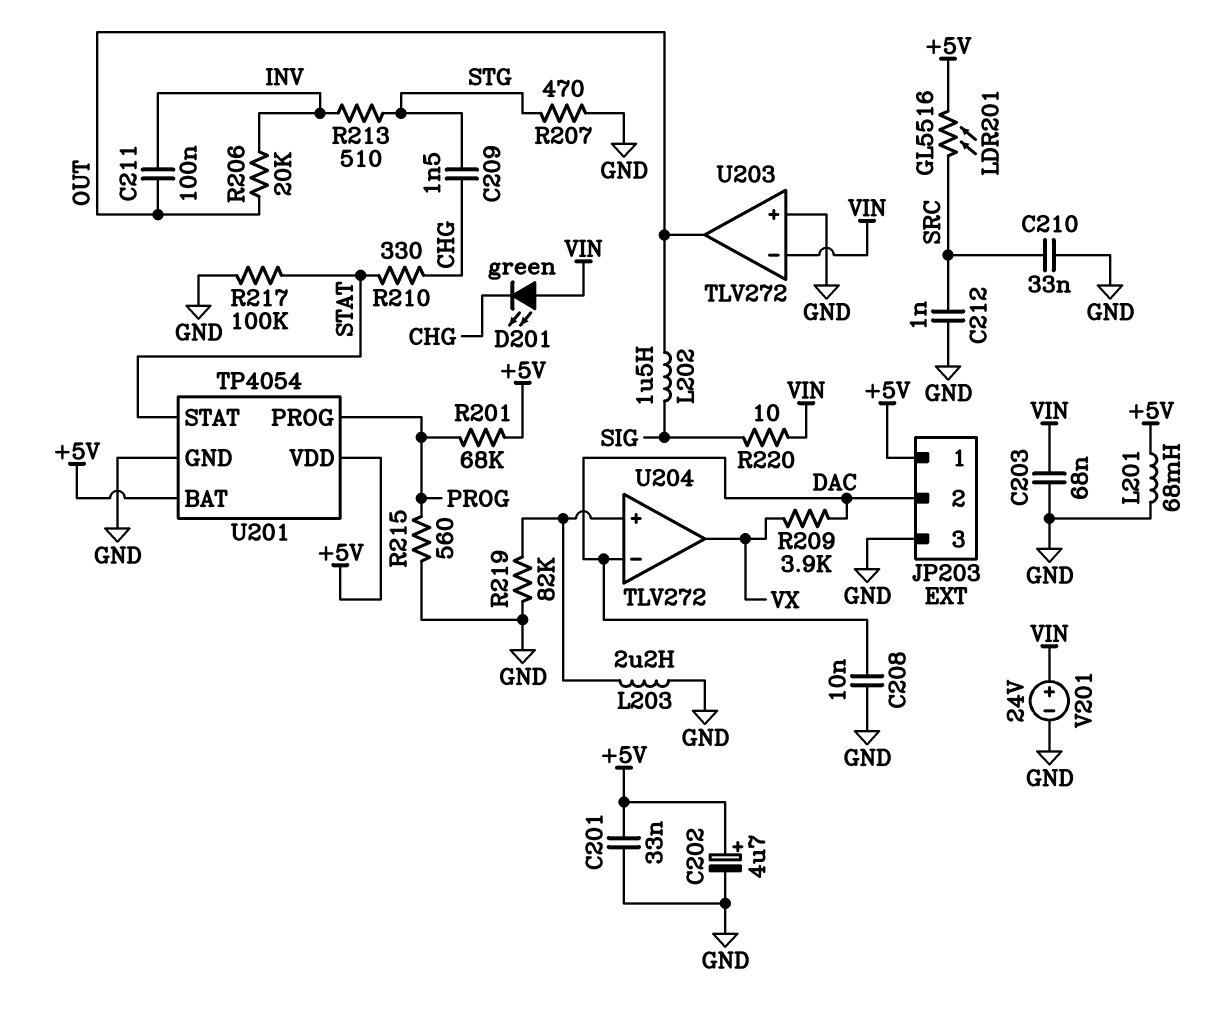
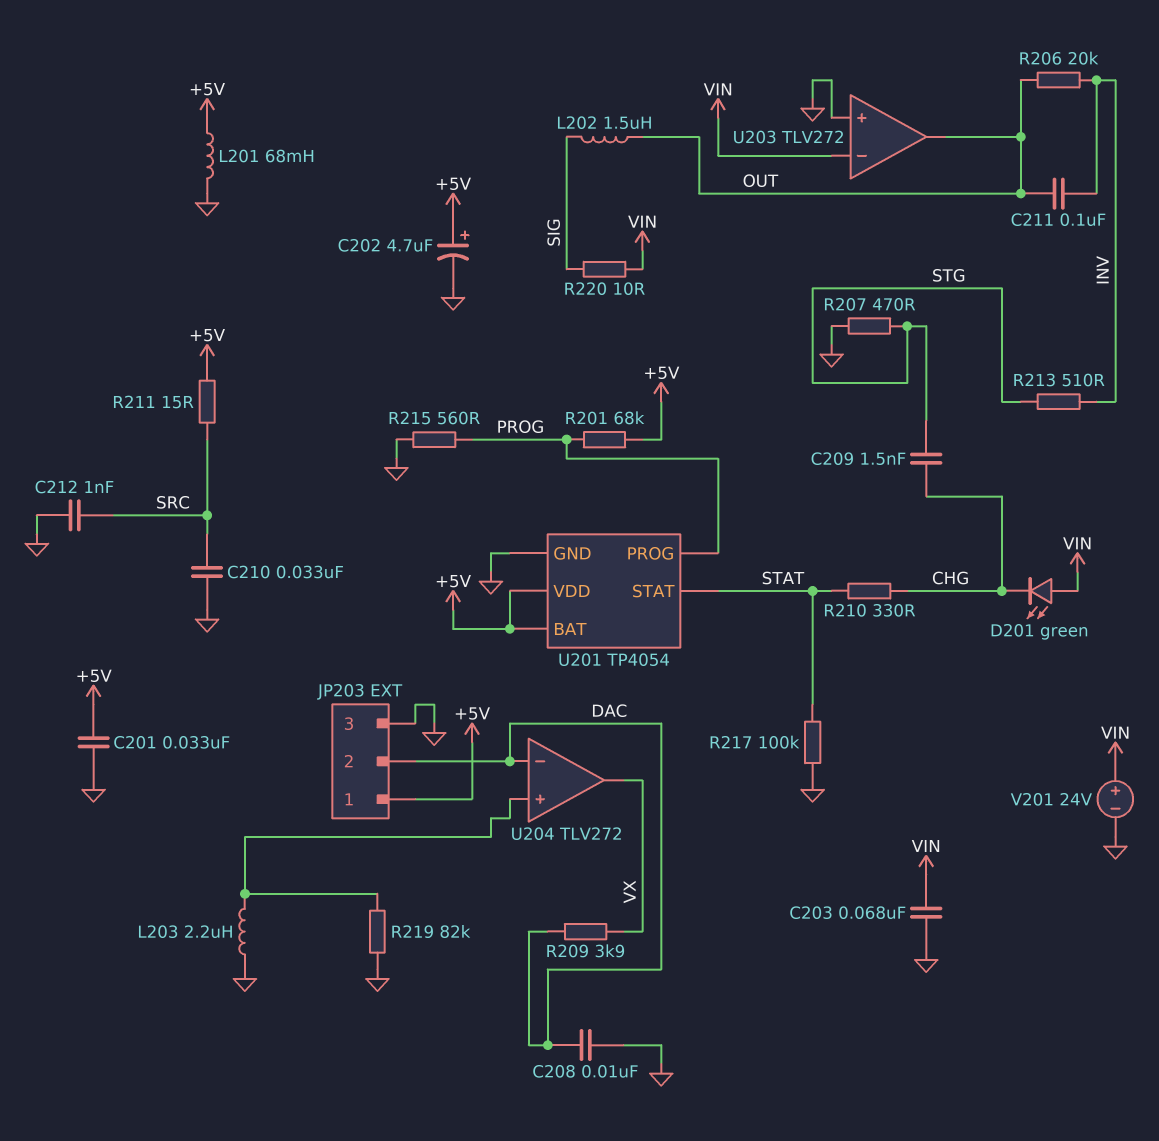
LDR201: GL5516 (+5V, SRC) -> none
R211: none -> 15 (+5V, SRC)

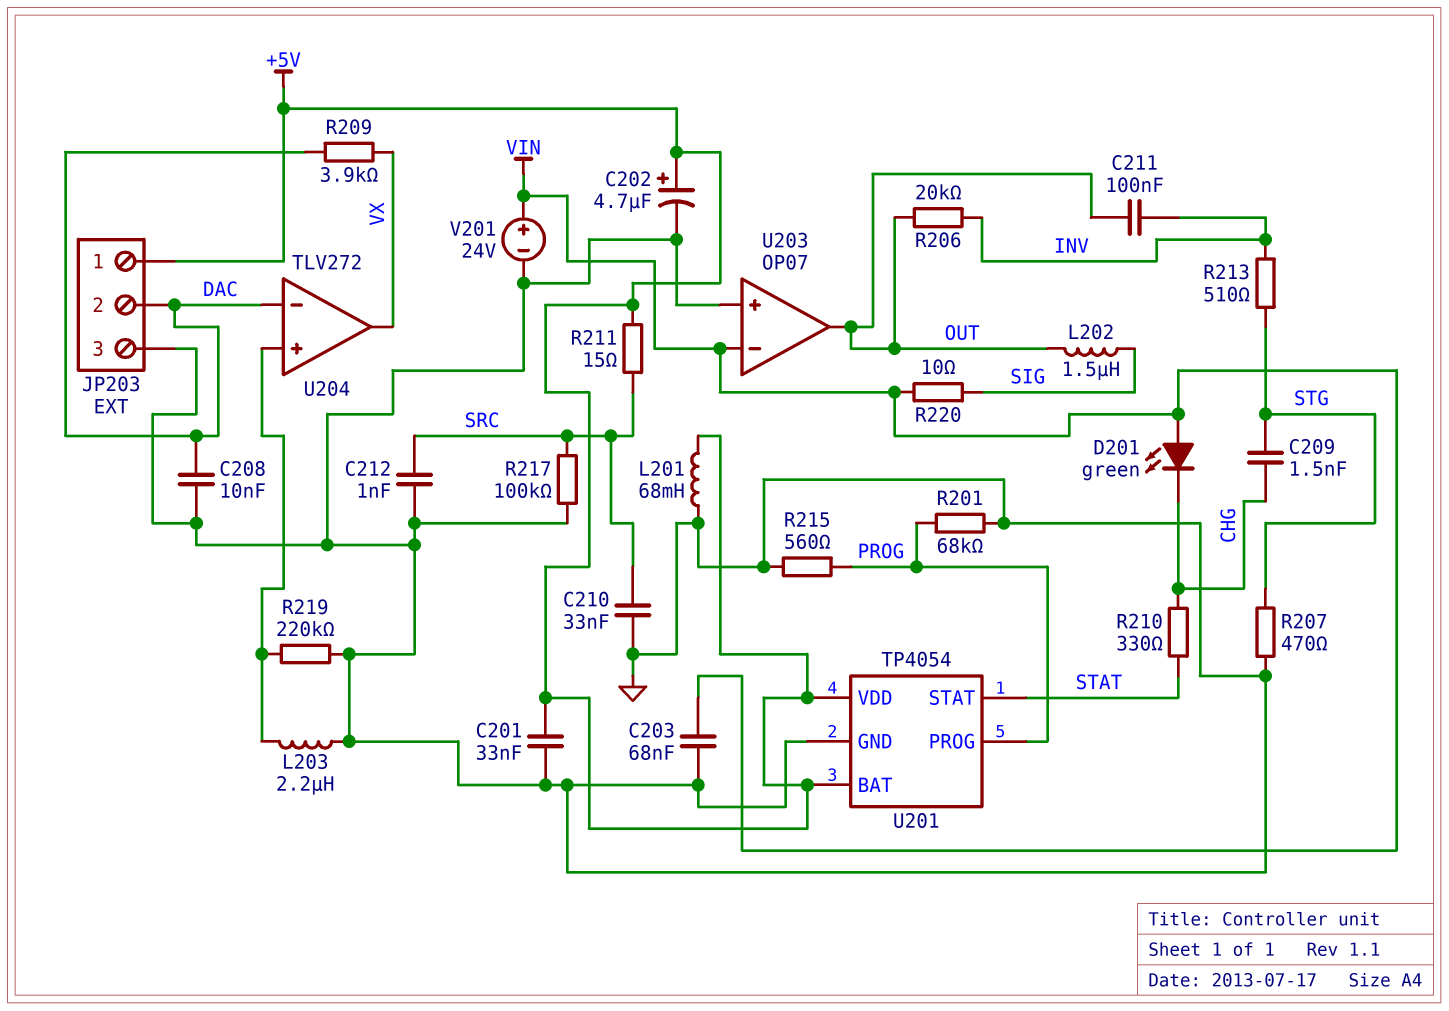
R201: 68k (+5V, PROG) -> 68k (GND, PROG)
R217: 100k (GND, STAT) -> 100k (GND, SRC)
R219: 82k (GND, U204/in+) -> 220k (GND, U204/in+)
U203: TLV272 -> OP07

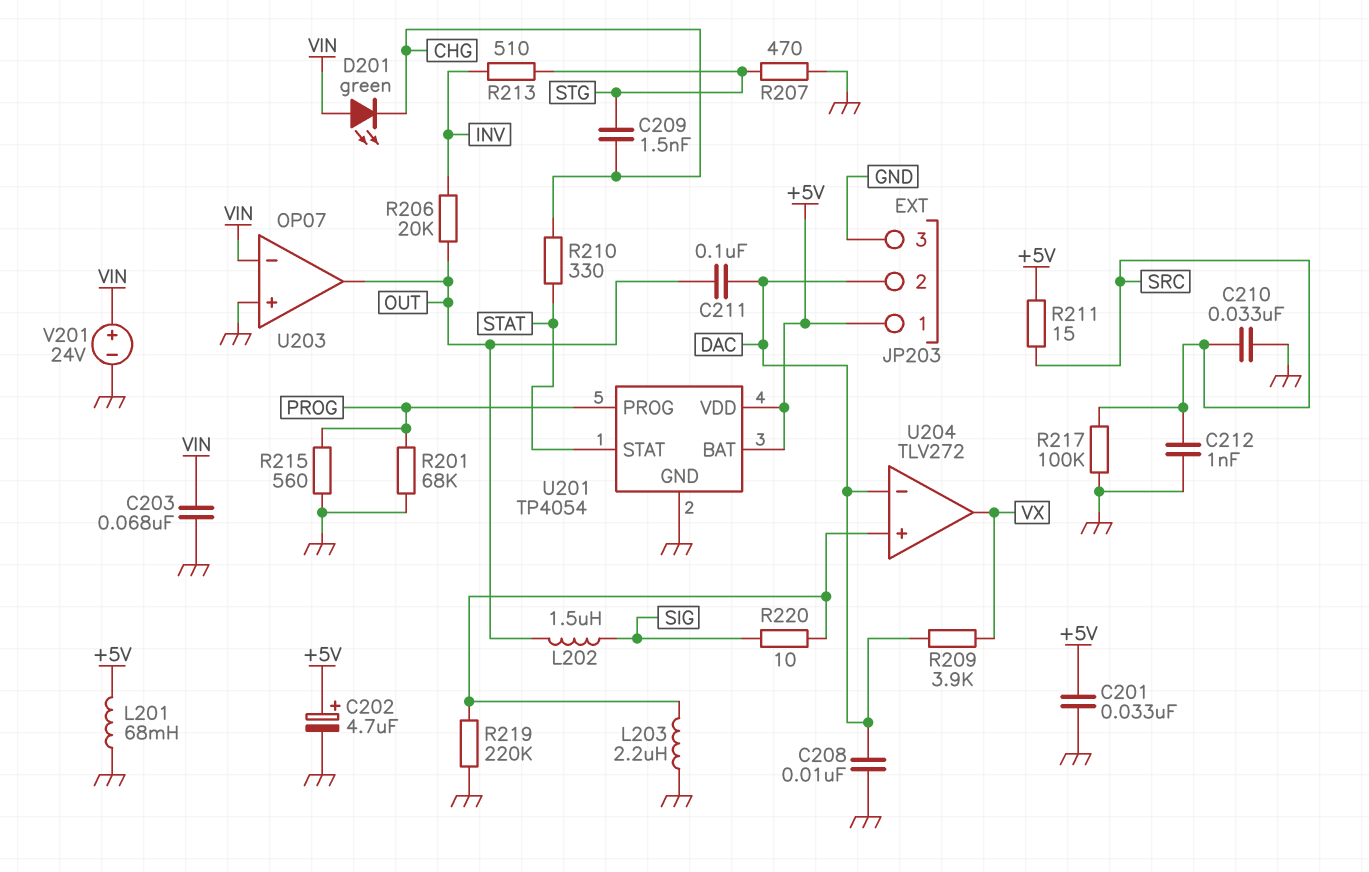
C211: 100nF (INV, OUT) -> 100nF (DAC, OUT)
R220: 10 (SIG, VIN) -> 10 (SIG, U204/in+)

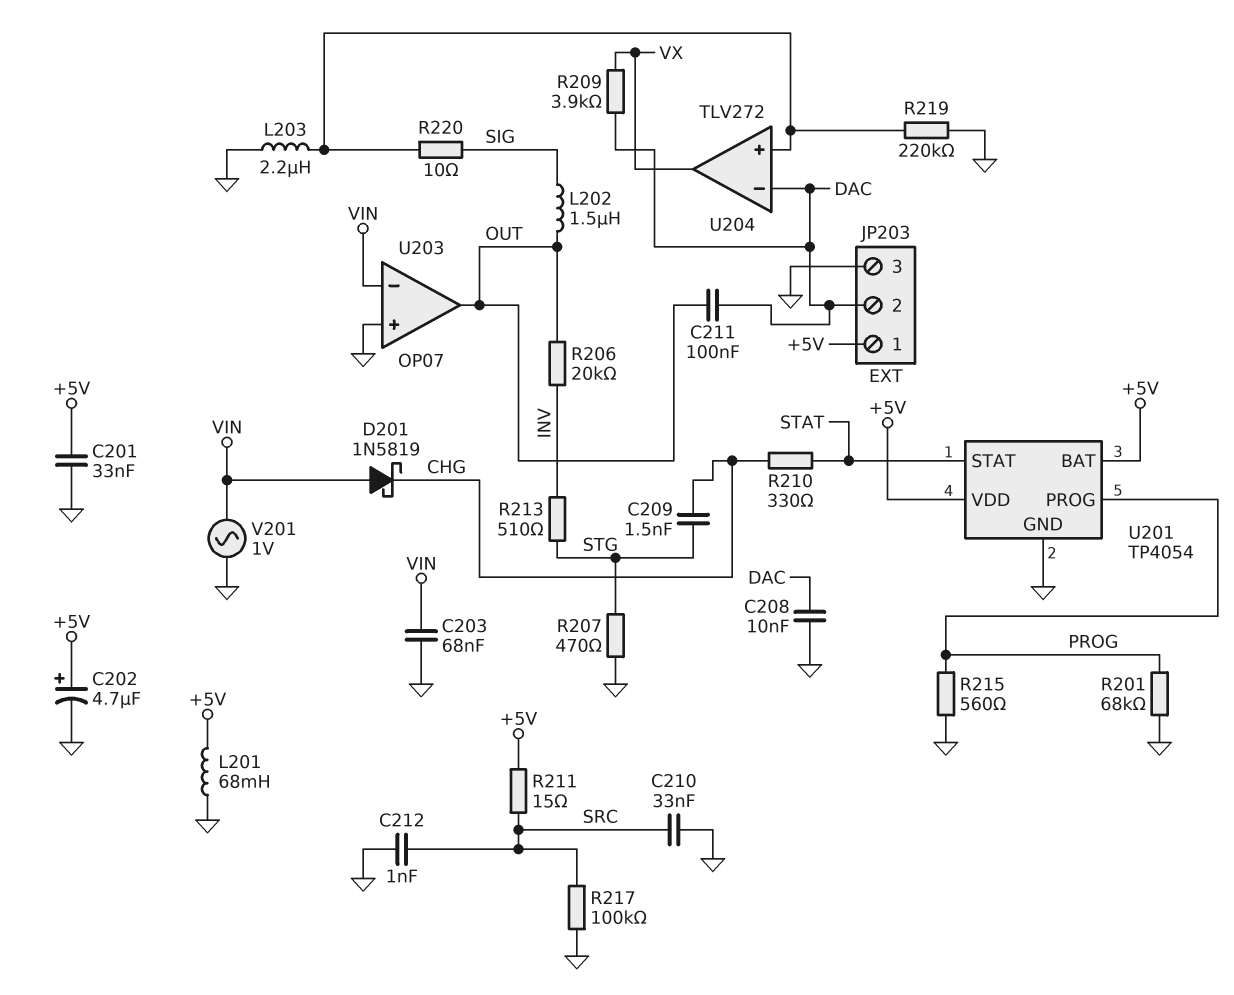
D201: LED green (A VIN, K CHG) -> schottky 1N5819 (A VIN, K CHG)
V201: 24V (plus VIN, minus GND) -> AC 1V (GND, VIN)

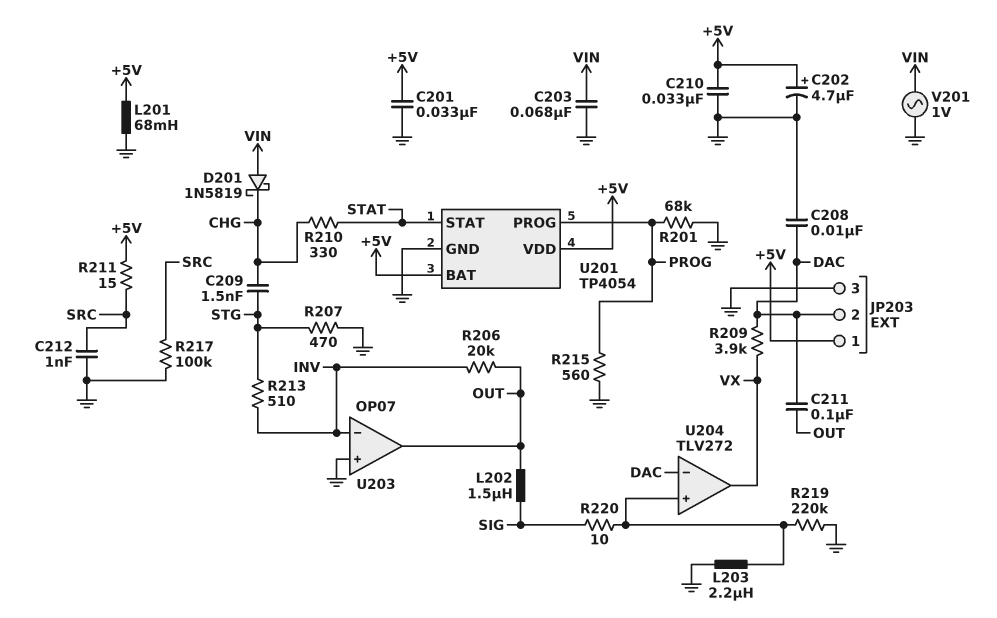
C210: 33nF (GND, SRC) -> 33nF (+5V, GND)
U203 pin in-: VIN -> INV

